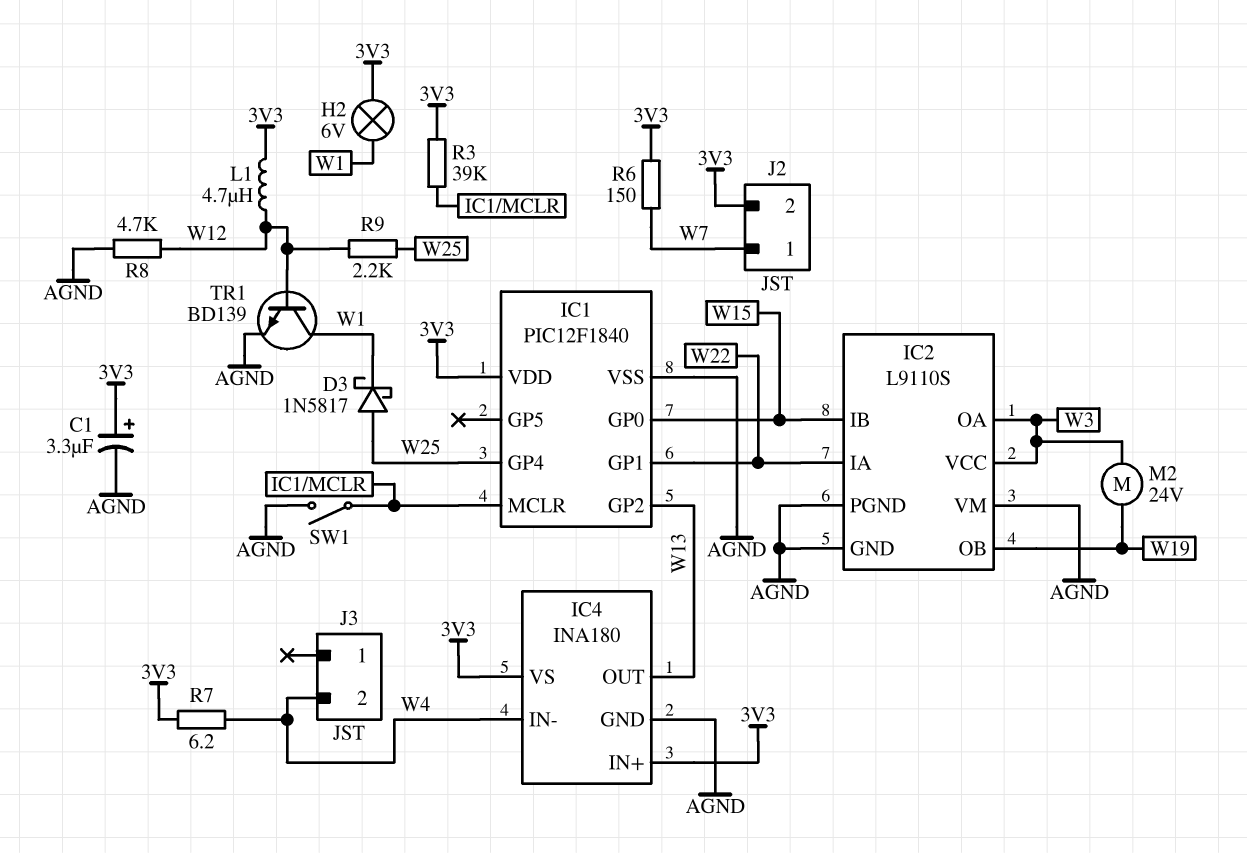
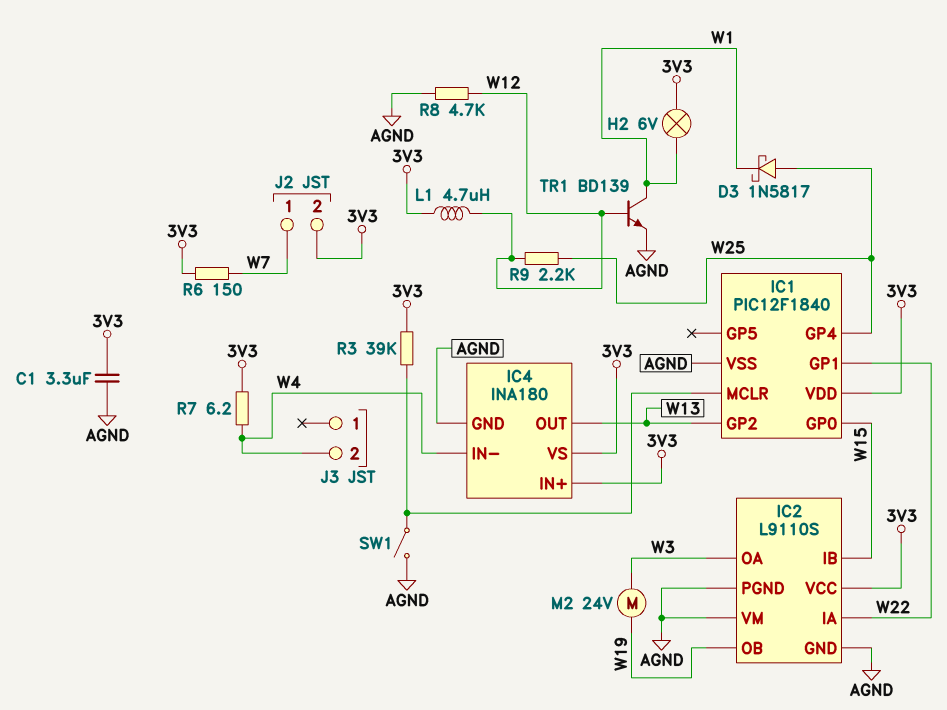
C1: 3.3uF (plus 3V3, minus AGND) -> 3.3uF (3V3, AGND)
IC2 pin VCC: W3 -> 3V3

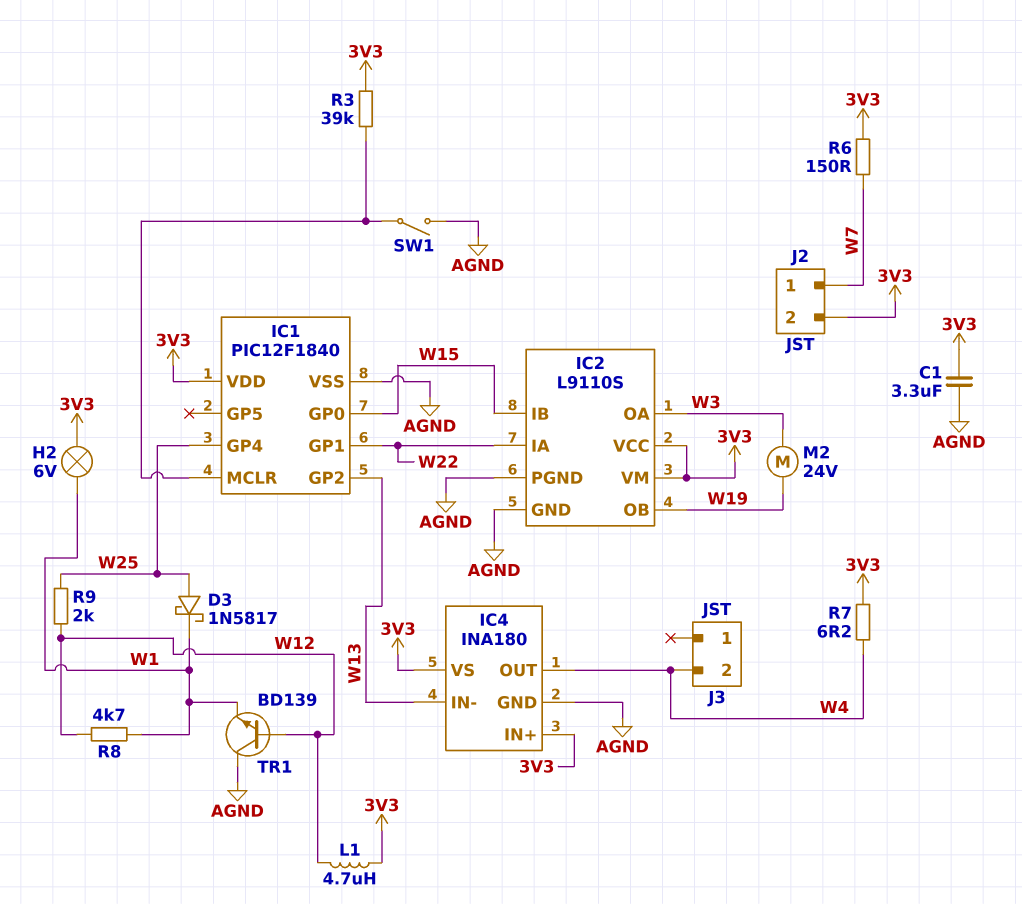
IC2 pin VM: AGND -> 3V3
IC4 pin IN-: W4 -> W13
IC4 pin OUT: W13 -> W4
R8: 4.7k (AGND, W12) -> 4.7k (W1, W12)
R9: 2.2k (W12, W25) -> 2k (W12, W25)
TR1: NPN BD139 (B W12, C W1, E AGND) -> NPN BD139 (B W12, C AGND, E W1)

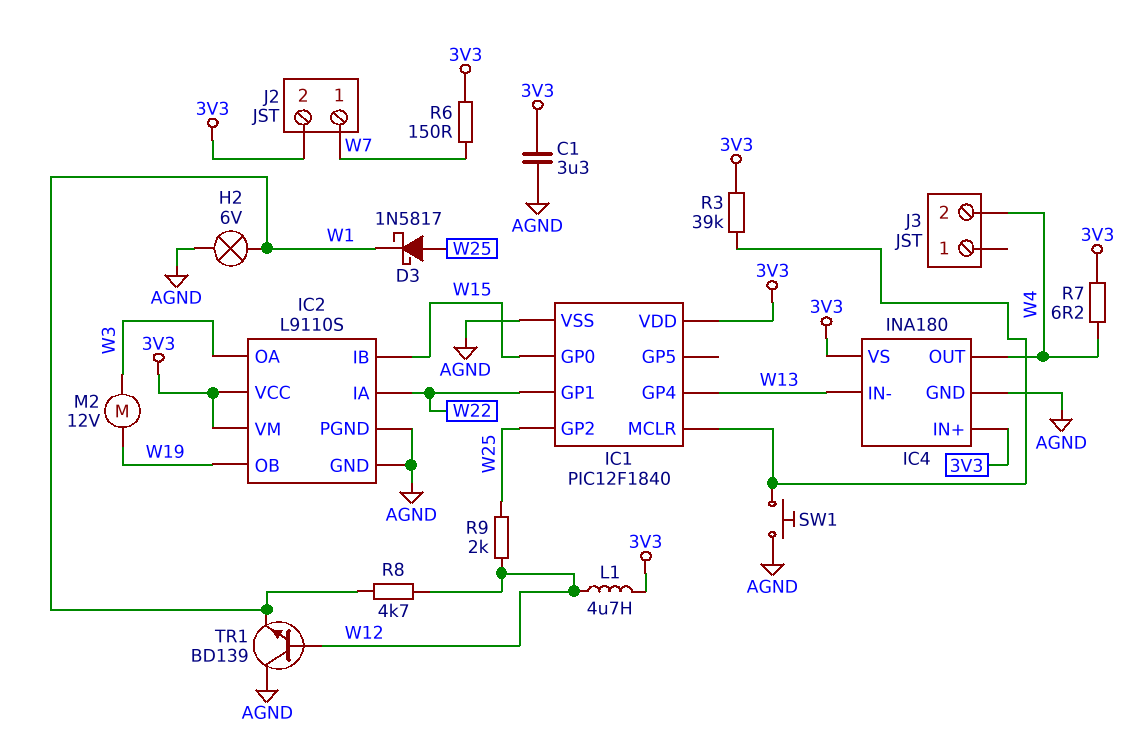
H2: lamp 6V (3V3, W1) -> lamp 6V (AGND, W1)
IC1 pin GP2: W13 -> W25
IC1 pin GP4: W25 -> W13
M2: motor 24V (W3, W19) -> motor 12V (W3, W19)
SW1: switch (AGND, IC1/MCLR) -> button (AGND, IC1/MCLR)

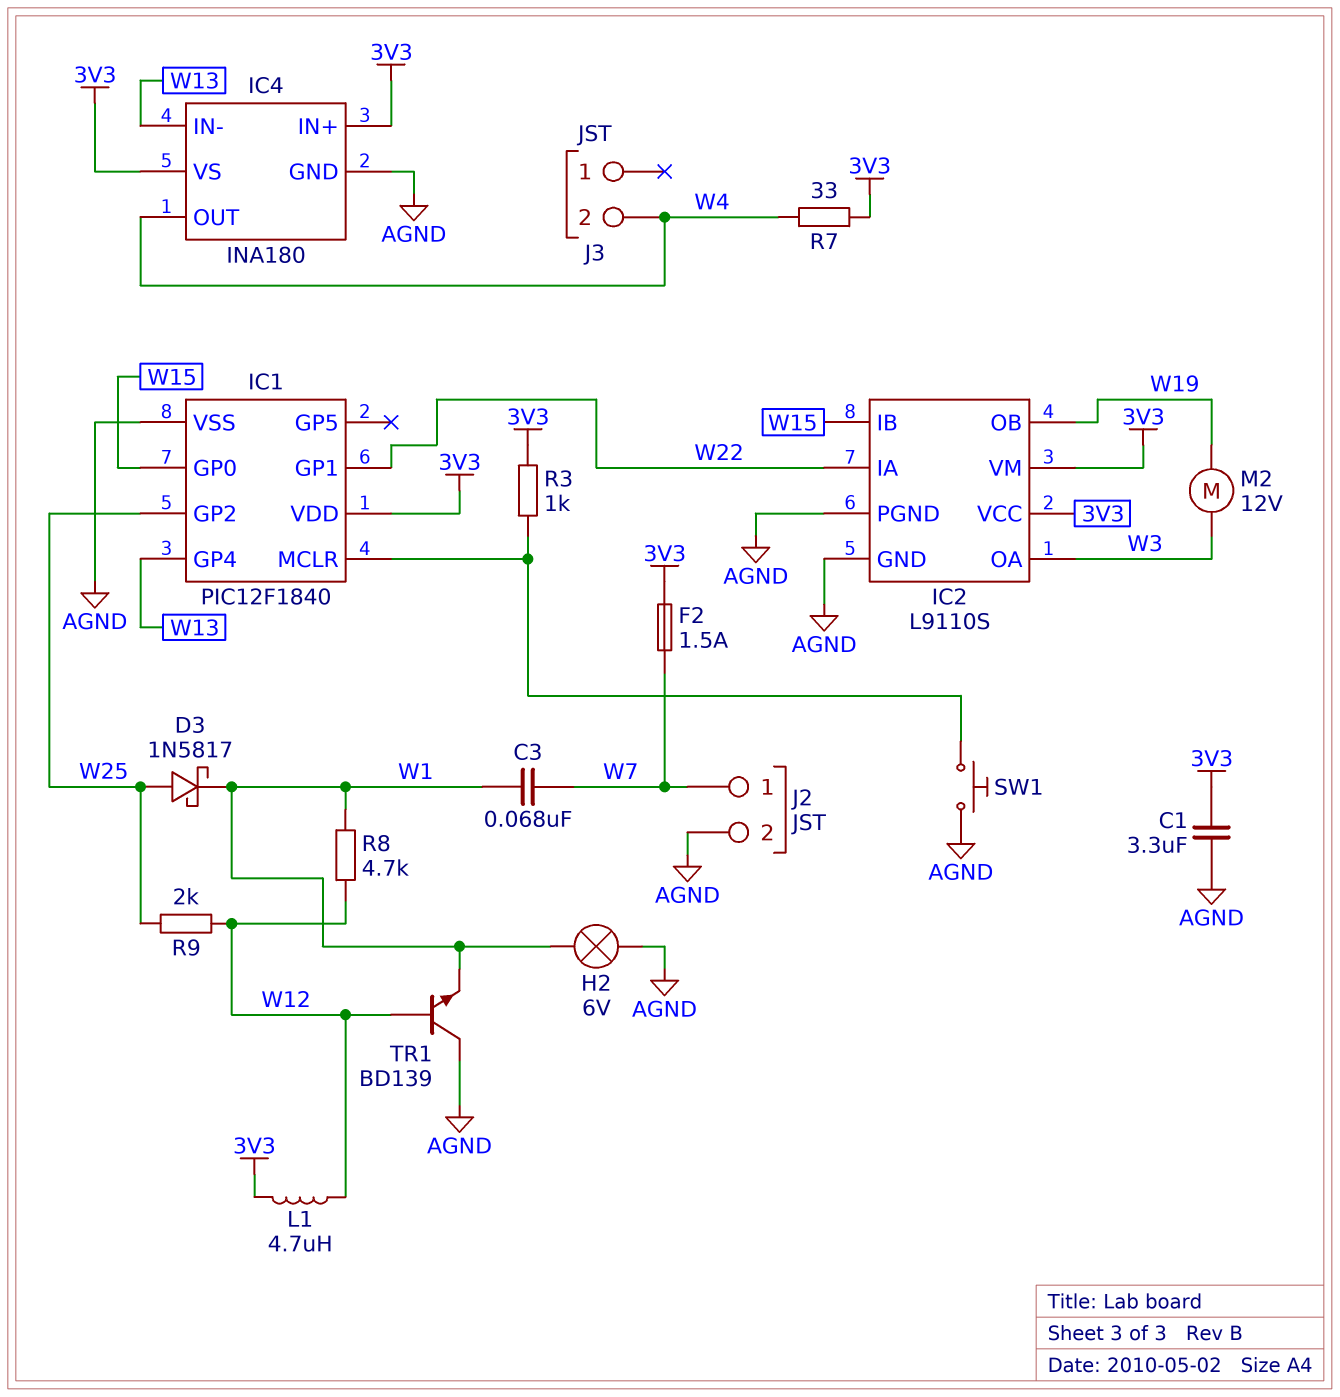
C3: none -> 68nF (W1, W7)
F2: none -> 1.5A (3V3, W7)
J2 pin 2: 3V3 -> AGND
R3: 39k (3V3, IC1/MCLR) -> 1k (3V3, IC1/MCLR)
R6: 150 (3V3, W7) -> none
R7: 6.2 (3V3, W4) -> 33 (3V3, W4)

